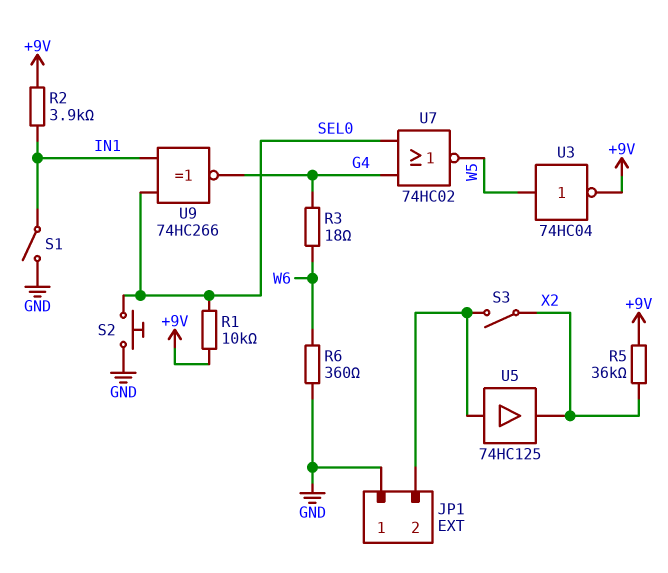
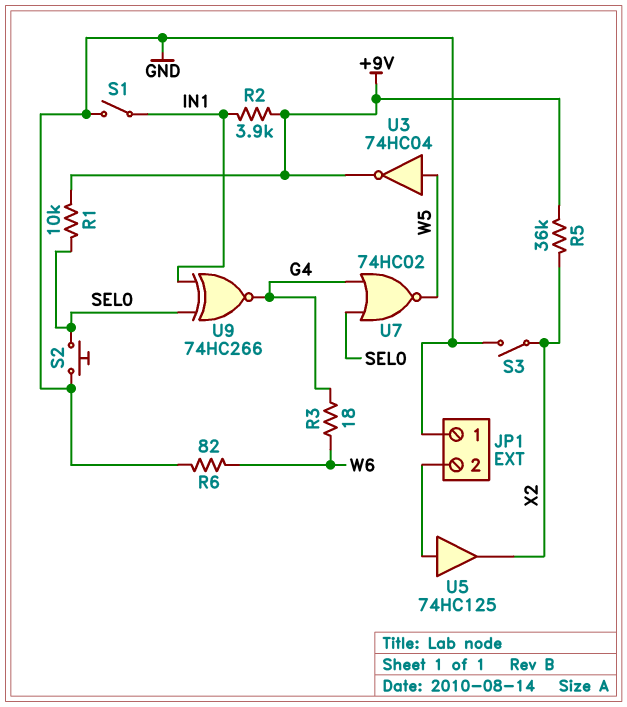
R6: 360 (GND, W6) -> 82 (GND, W6)
S3: switch (JP1/2, X2) -> switch (GND, X2)

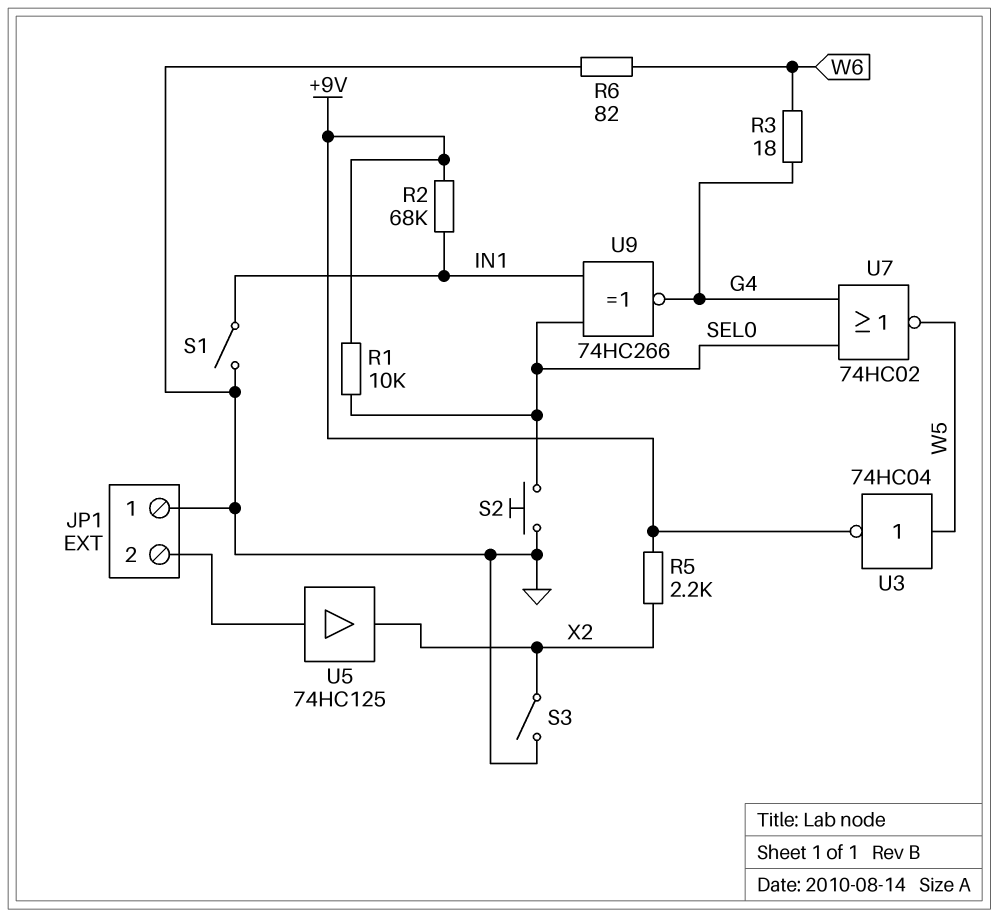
R2: 3.9k (+9V, IN1) -> 68k (+9V, IN1)
R5: 36k (+9V, X2) -> 2.2k (+9V, X2)

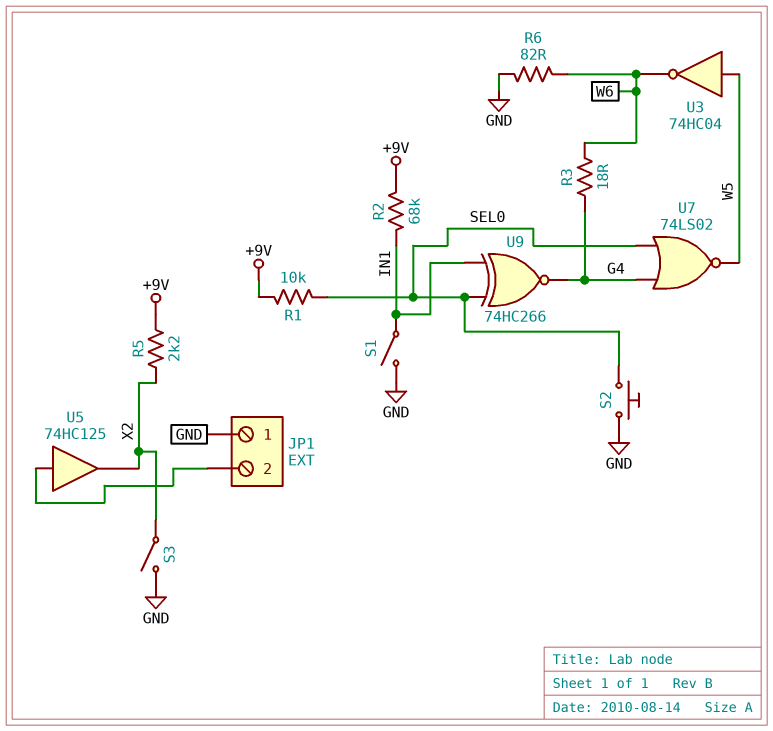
U3: NOT 74HC04 (in W5, out +9V) -> NOT 74HC04 (in W5, out W6)
U7: NOR 74HC02 (in G4, in SEL0, out W5) -> NOR 74LS02 (in G4, in SEL0, out W5)

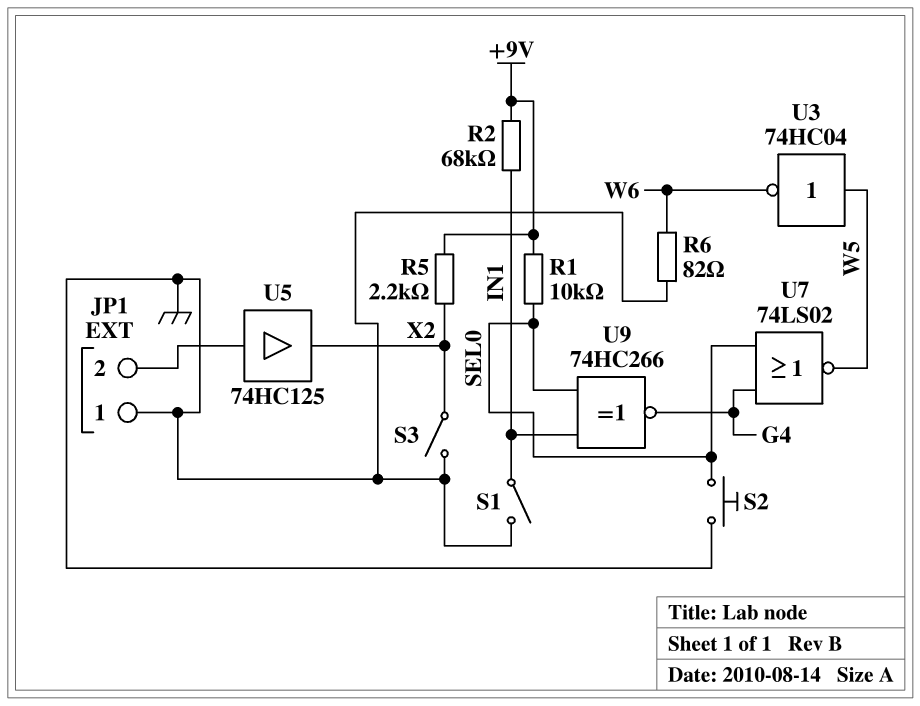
R3: 18 (G4, W6) -> none

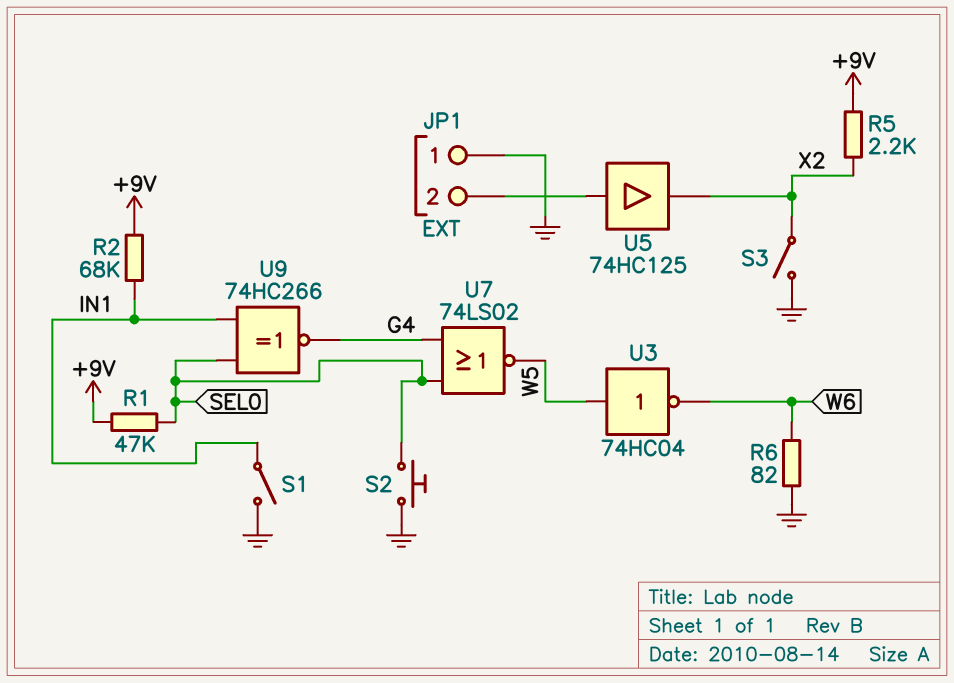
R1: 10k (+9V, SEL0) -> 47k (+9V, SEL0)

